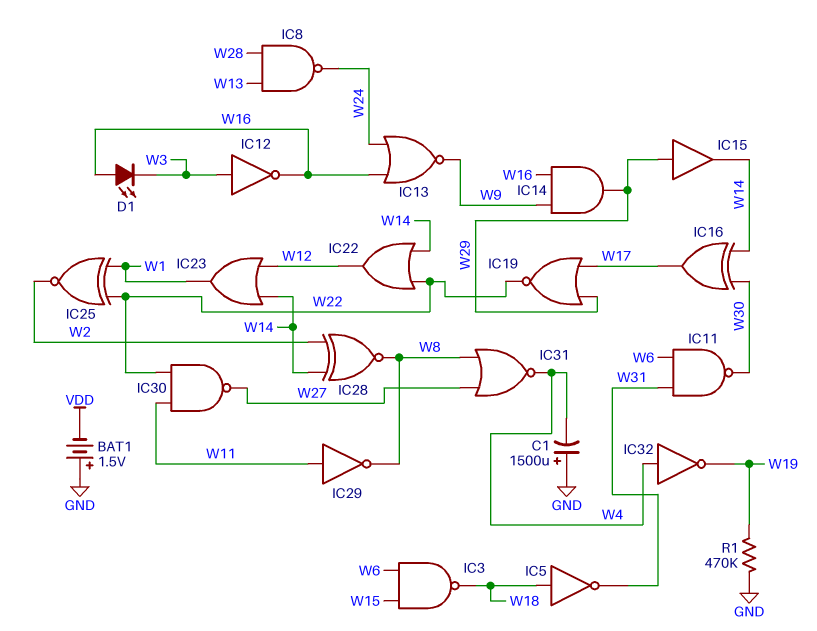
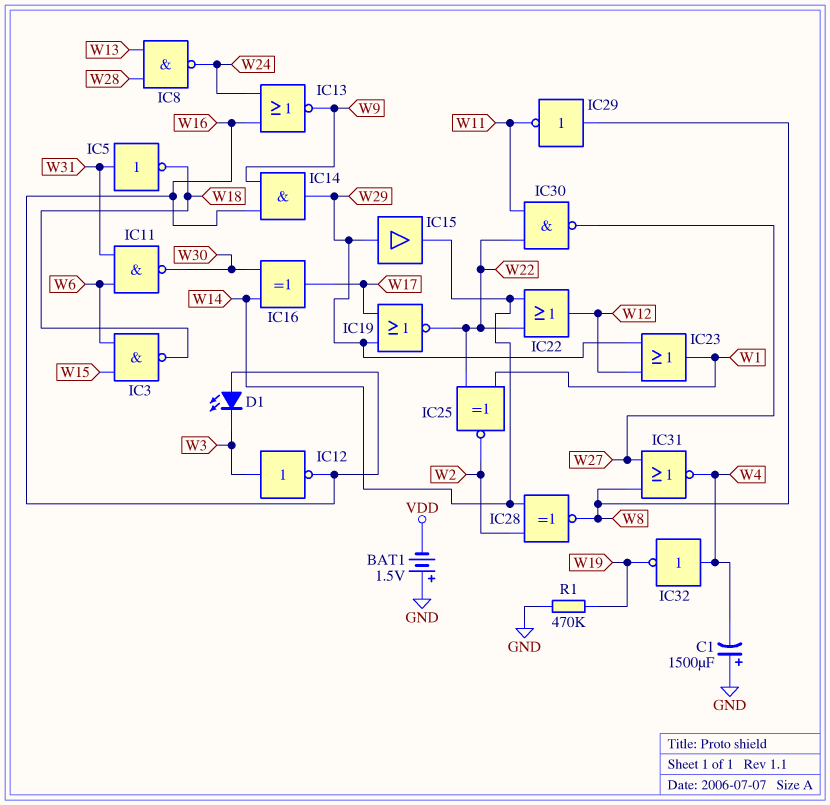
IC5: NOT (in W18, out W31) -> NOT (in W31, out W18)
IC23: OR (in W12, in W14, out W1) -> OR (in W12, in W29, out W1)
IC29: NOT (in W11, out W8) -> NOT (in W8, out W11)

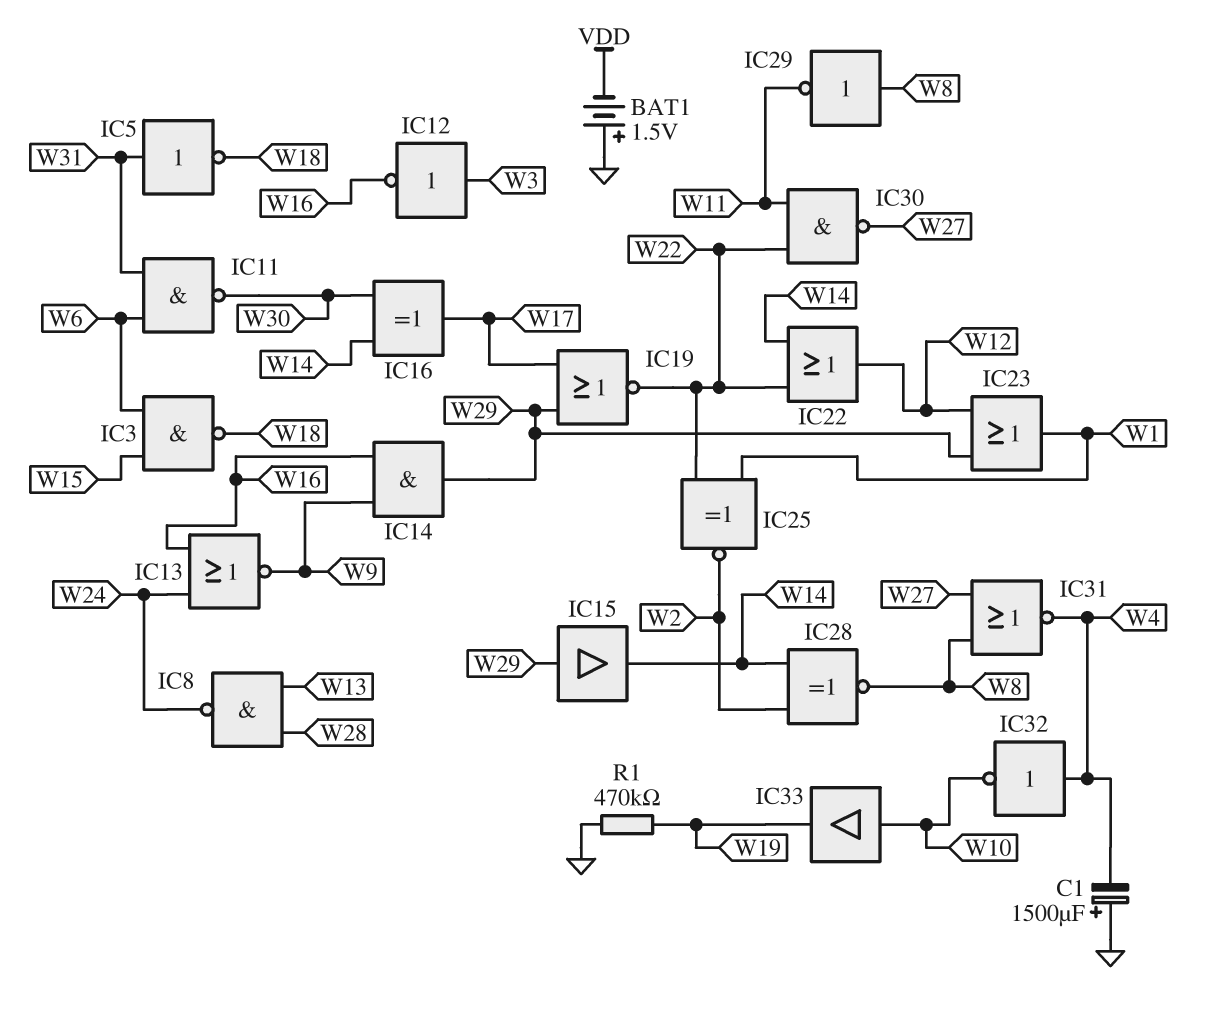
D1: LED (A W16, K W3) -> none
IC32: NOT (in W4, out W19) -> NOT (in W4, out W10)
IC33: none -> buffer (in W10, out W19)

